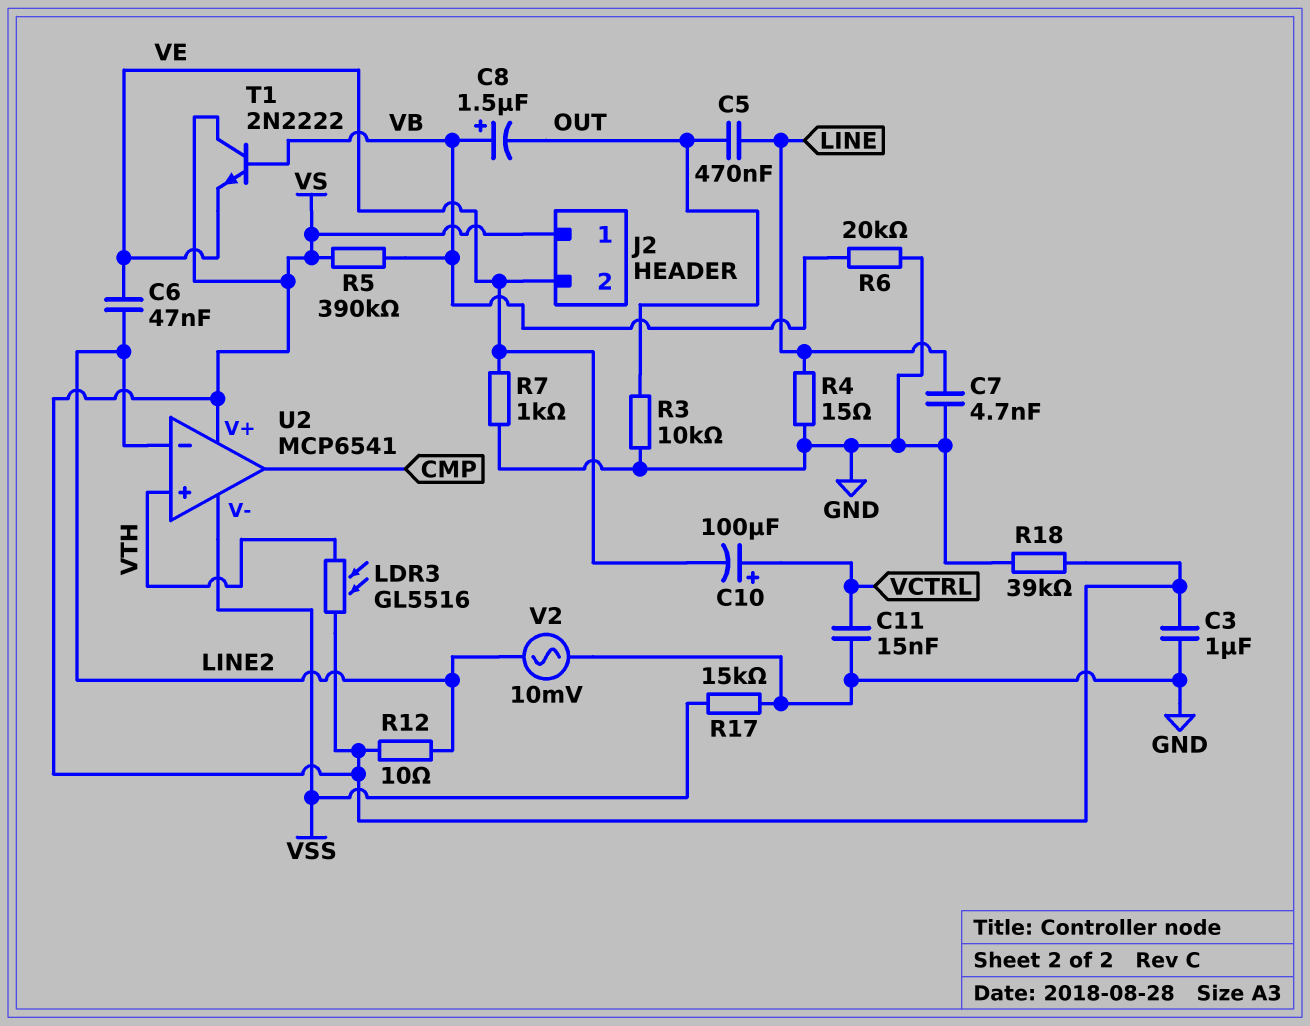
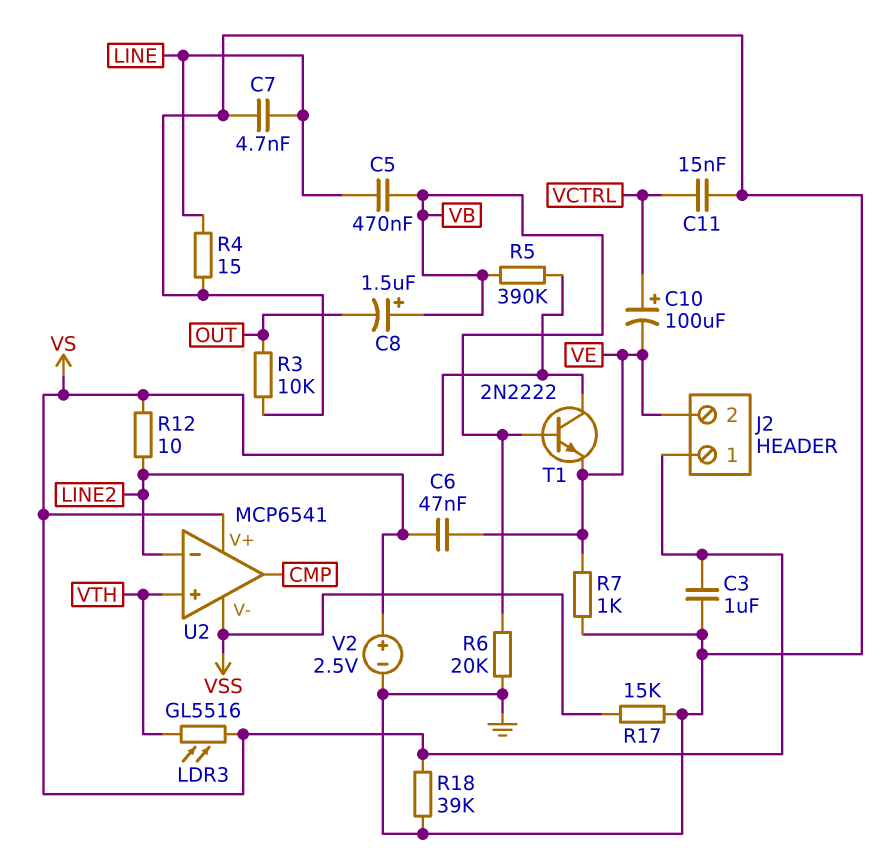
C5: 470nF (LINE, OUT) -> 470nF (LINE, VB)
V2: AC 10mV (GND, LINE2) -> 2.5V (plus LINE2, minus GND)

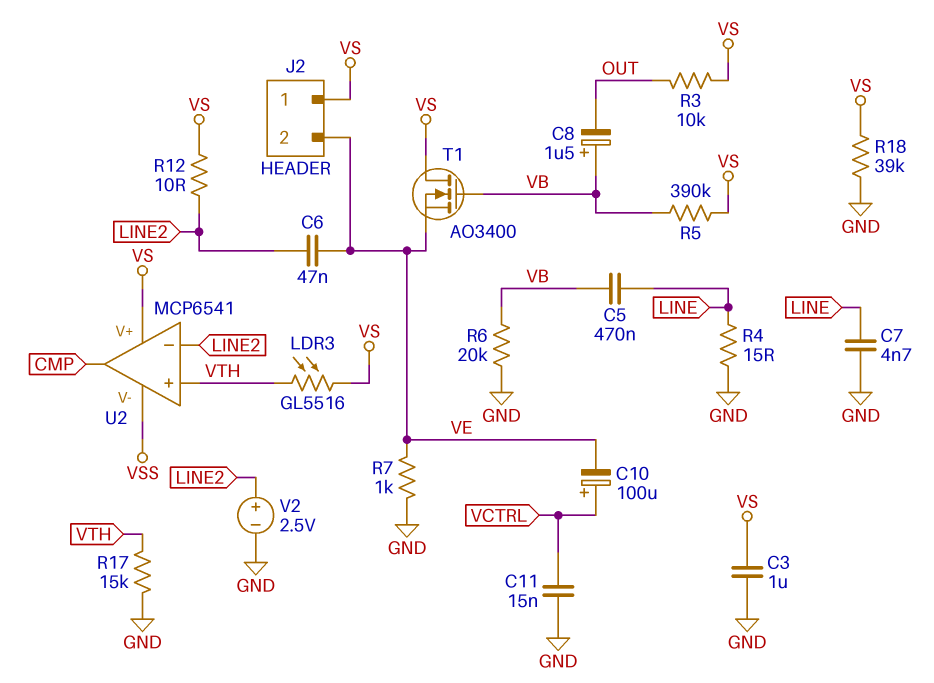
R3: 10k (GND, OUT) -> 10k (OUT, VS)
R17: 15k (GND, VSS) -> 15k (GND, VTH)
T1: NPN 2N2222 (B VB, C VS, E VE) -> NMOS AO3400 (G VB, D VS, S VE)

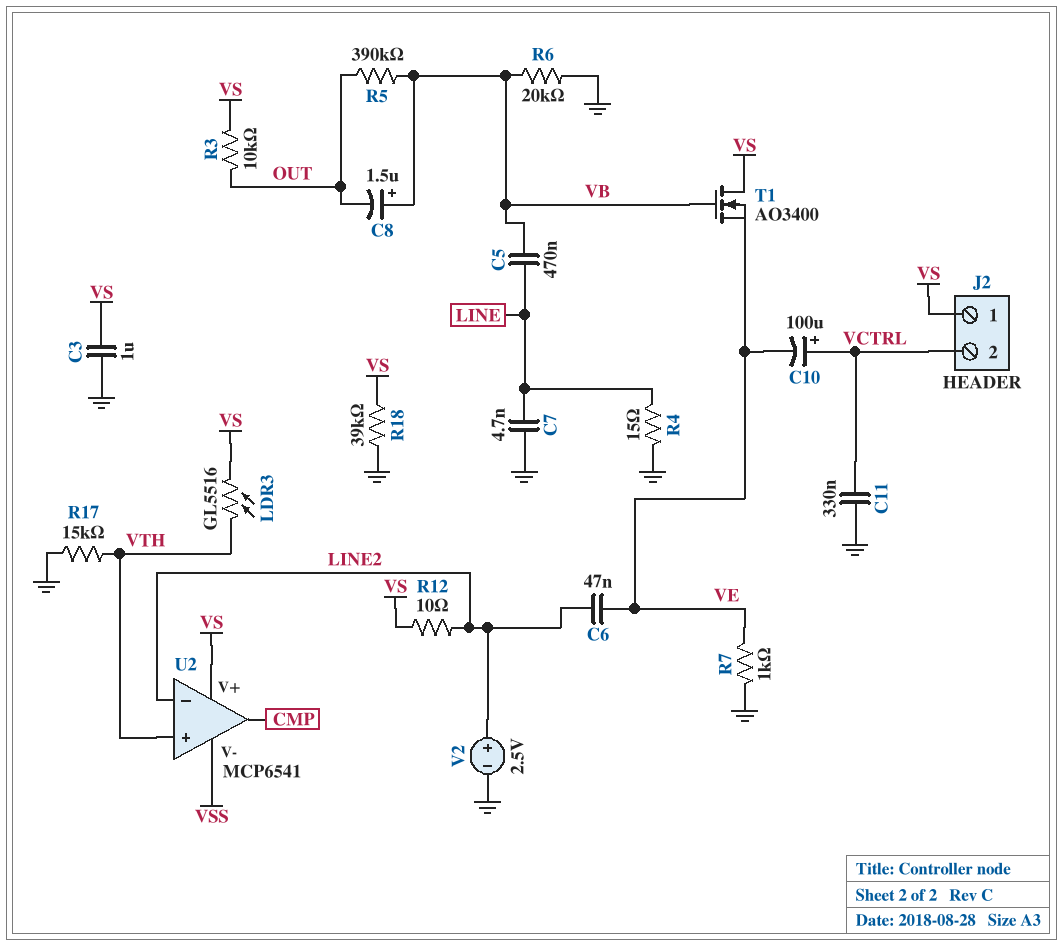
C11: 15nF (GND, VCTRL) -> 330nF (GND, VCTRL)
J2 pin 2: VE -> VCTRL
R5: 390k (VB, VS) -> 390k (OUT, VB)

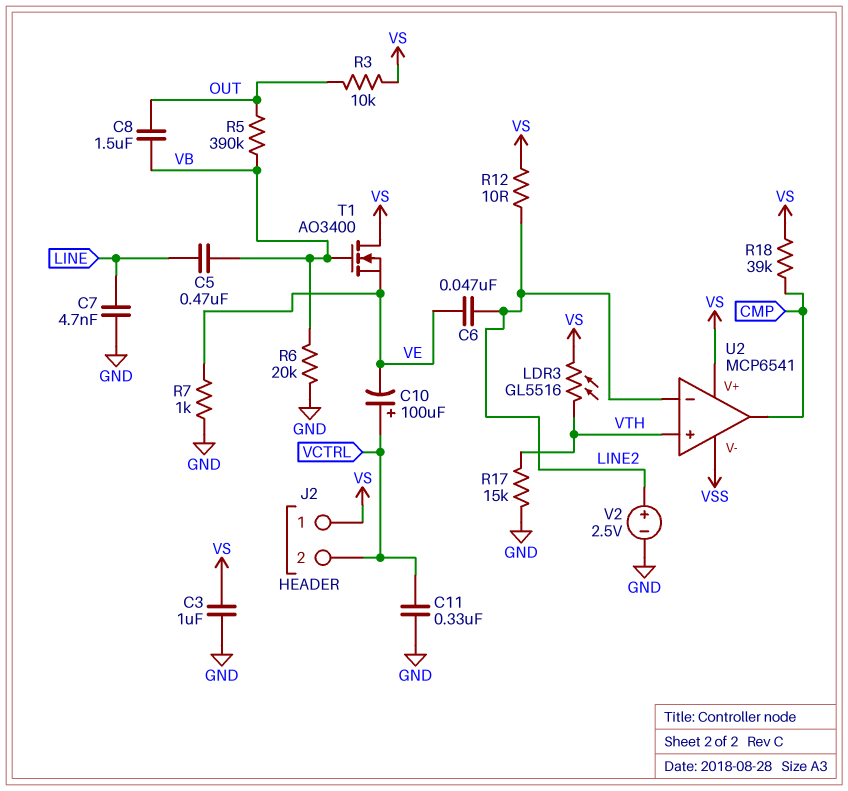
C8: 1.5uF (plus VB, minus OUT) -> 1.5uF (OUT, VB)
R4: 15 (GND, LINE) -> none
R18: 39k (GND, VS) -> 39k (CMP, VS)

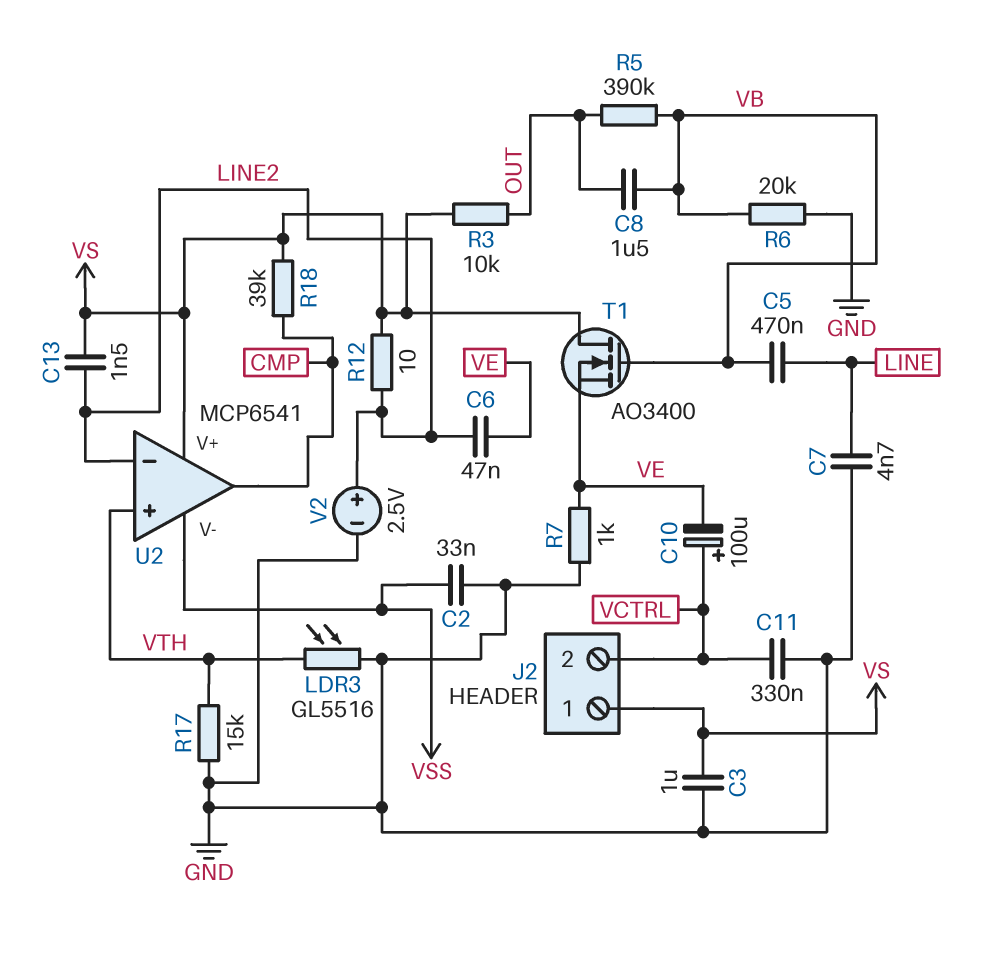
C2: none -> 33nF (GND, VSS)
C13: none -> 1.5nF (LINE2, VS)
LDR3: GL5516 (VS, VTH) -> GL5516 (GND, VTH)

